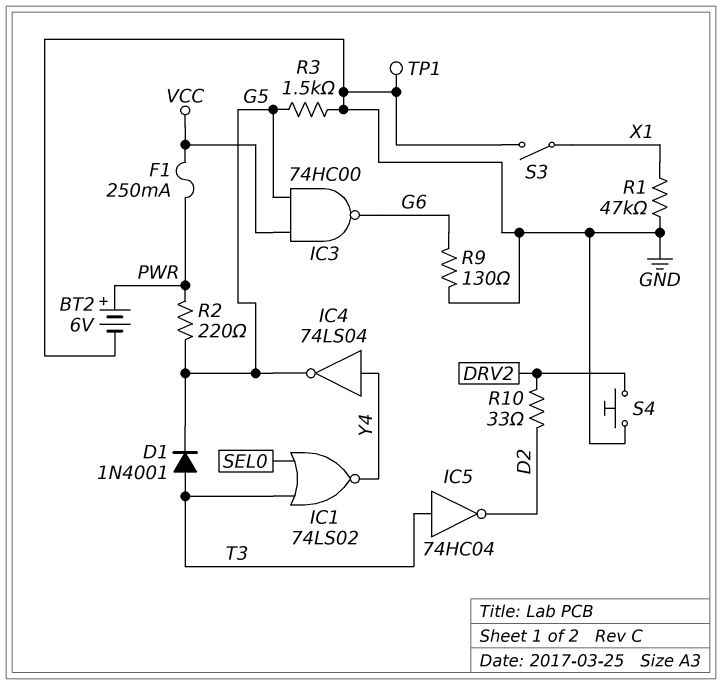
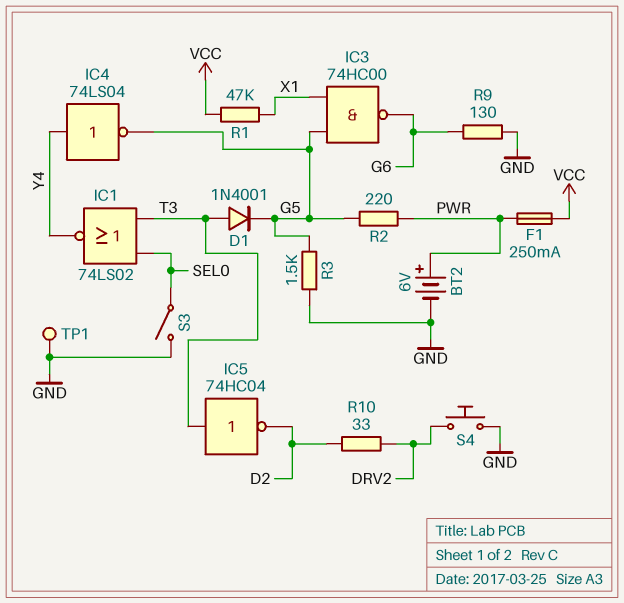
IC3: NAND 74HC00 (in G5, in VCC, out G6) -> NAND 74HC00 (in G5, in X1, out G6)
R1: 47k (GND, X1) -> 47k (VCC, X1)
S3: switch (GND, X1) -> switch (GND, SEL0)

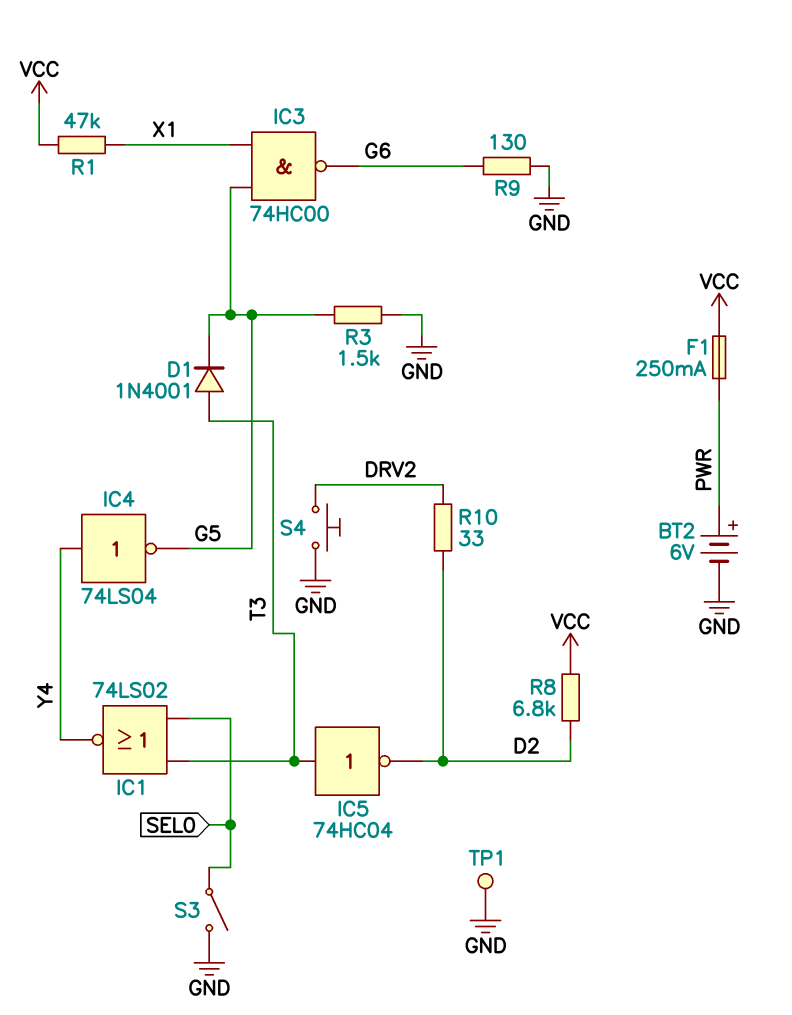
R2: 220 (G5, PWR) -> none
R8: none -> 6.8k (D2, VCC)

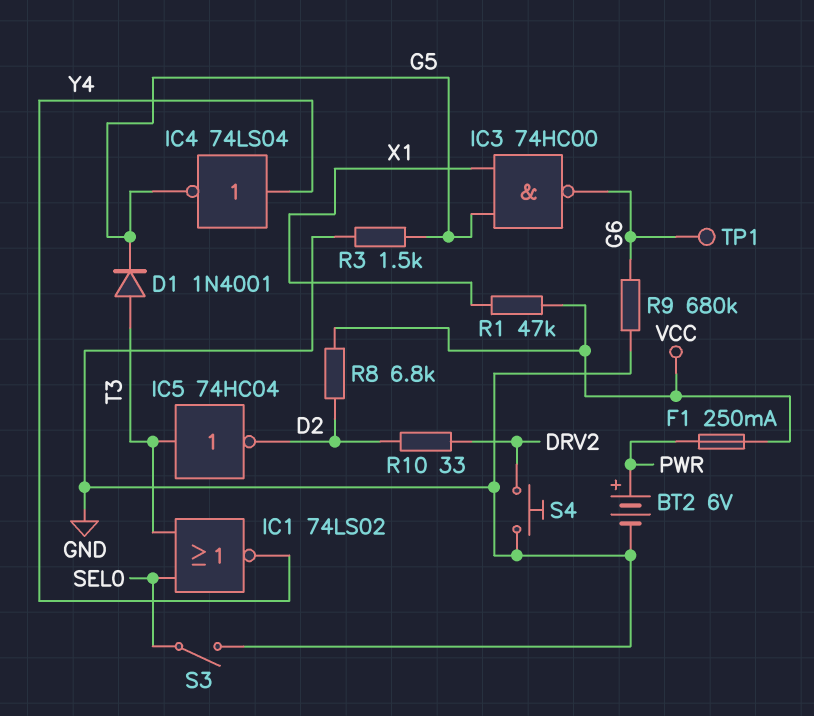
R9: 130 (G6, GND) -> 680k (G6, GND)
TP1: test point (GND) -> test point (G6)

